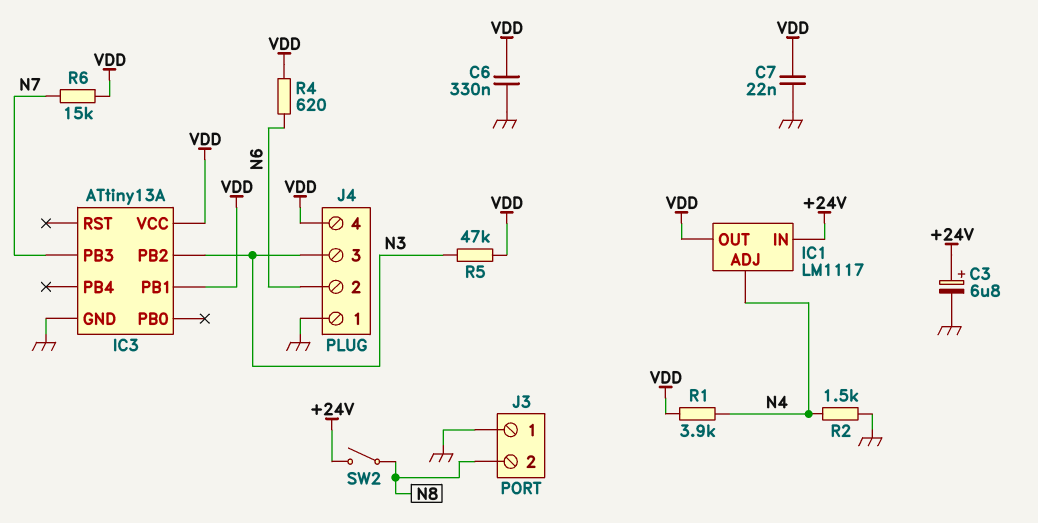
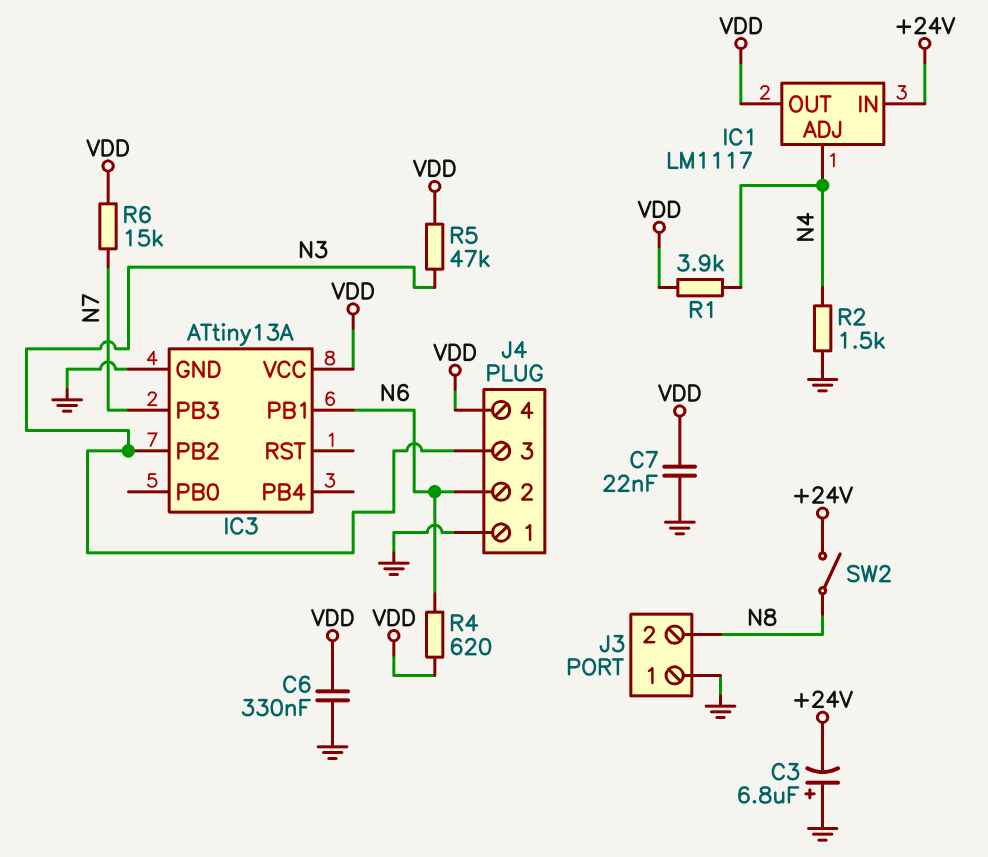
C3: 6.8uF (plus +24V, minus GND) -> 6.8uF (plus GND, minus +24V)
IC3 pin PB1: VDD -> N6

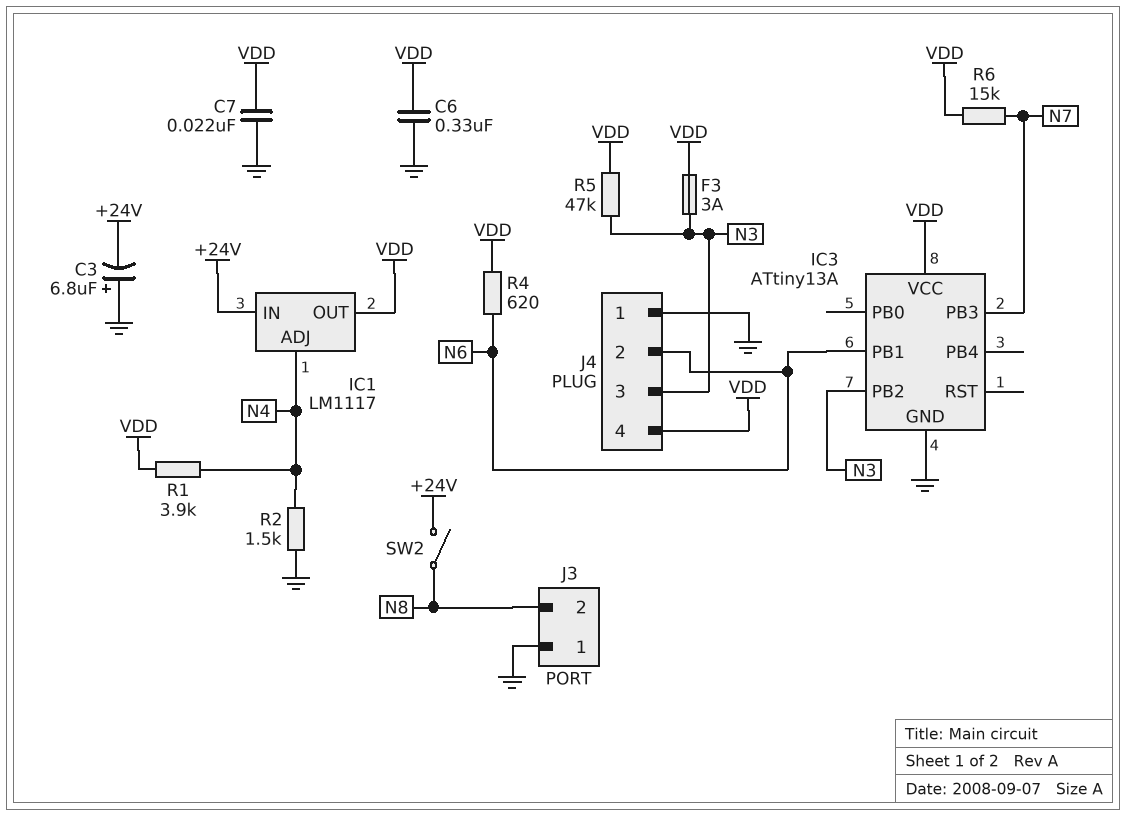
F3: none -> 3A (N3, VDD)

